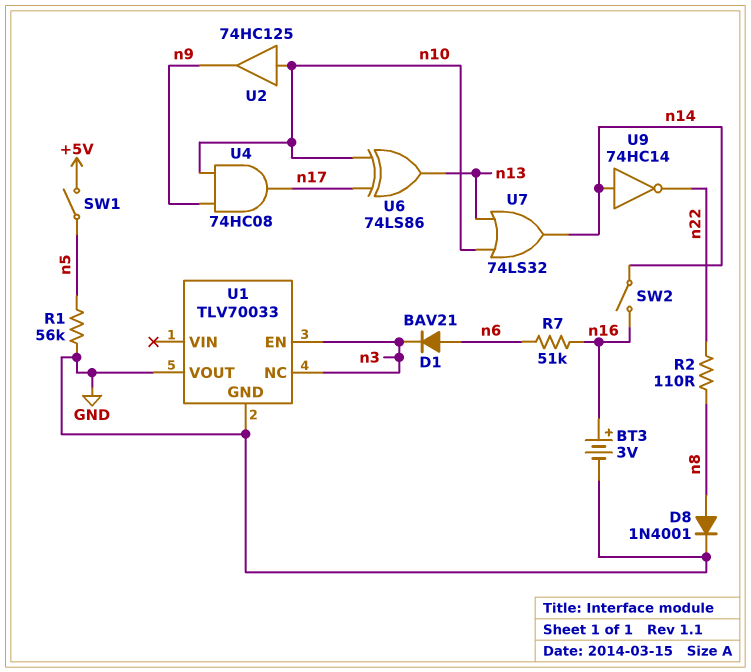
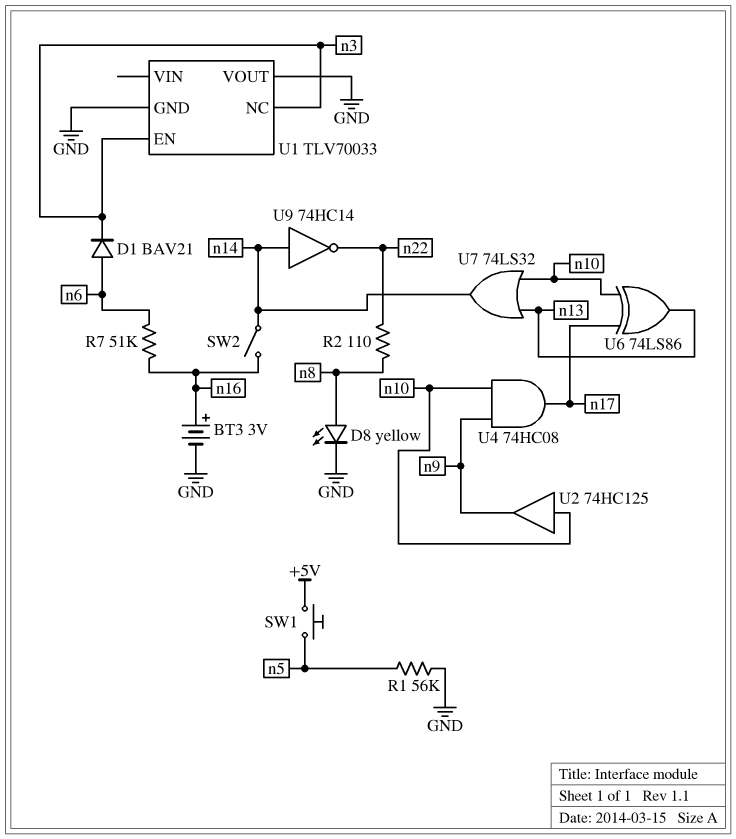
D8: diode 1N4001 (A n8, K GND) -> LED yellow (A n8, K GND)
SW1: switch (+5V, n5) -> button (+5V, n5)

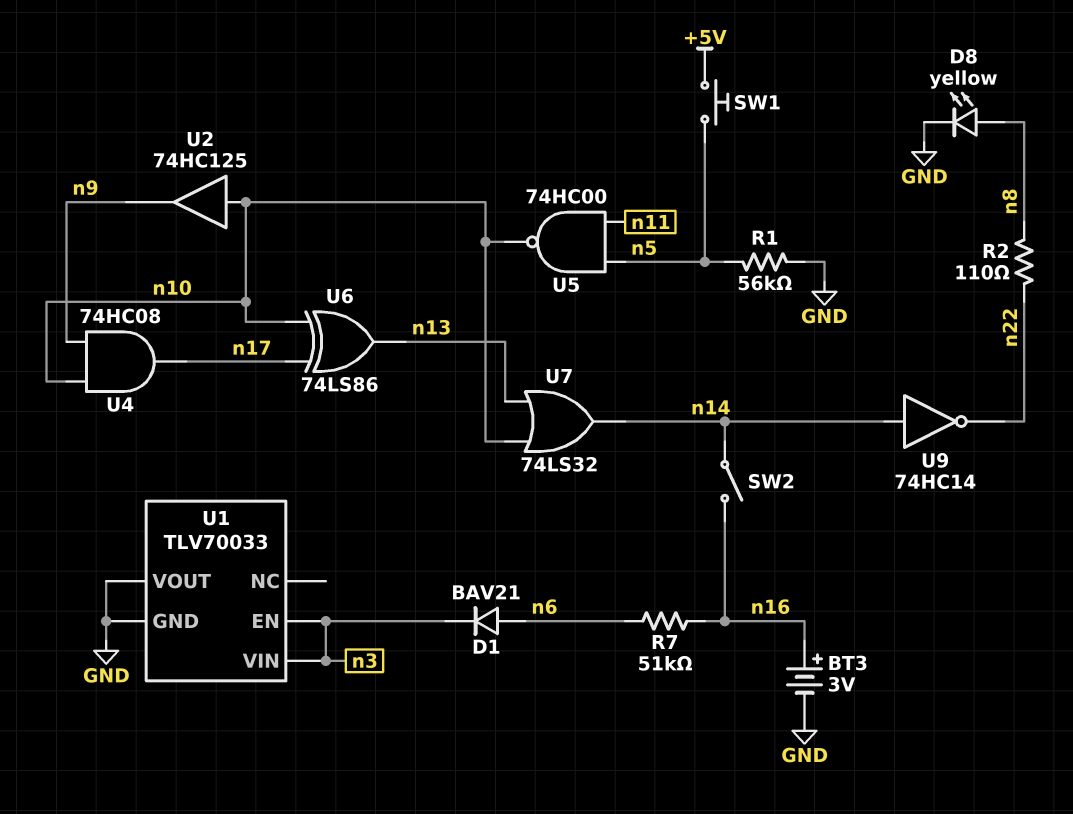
U1 pin NC: n3 -> none
U1 pin VIN: none -> n3
U5: none -> NAND 74HC00 (in n5, in n11, out n10)

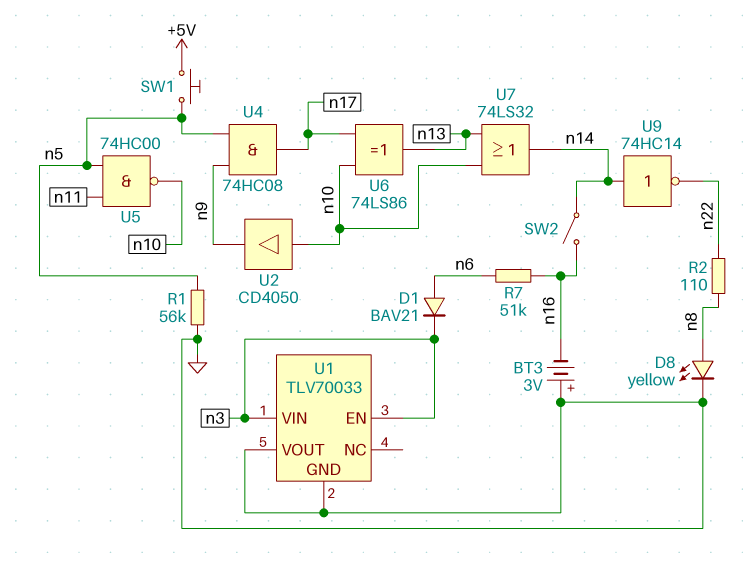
BT3: 3V (plus n16, minus GND) -> 3V (plus GND, minus n16)
U2: buffer 74HC125 (in n10, out n9) -> buffer CD4050 (in n10, out n9)
U4: AND 74HC08 (in n9, in n10, out n17) -> AND 74HC08 (in n5, in n9, out n17)

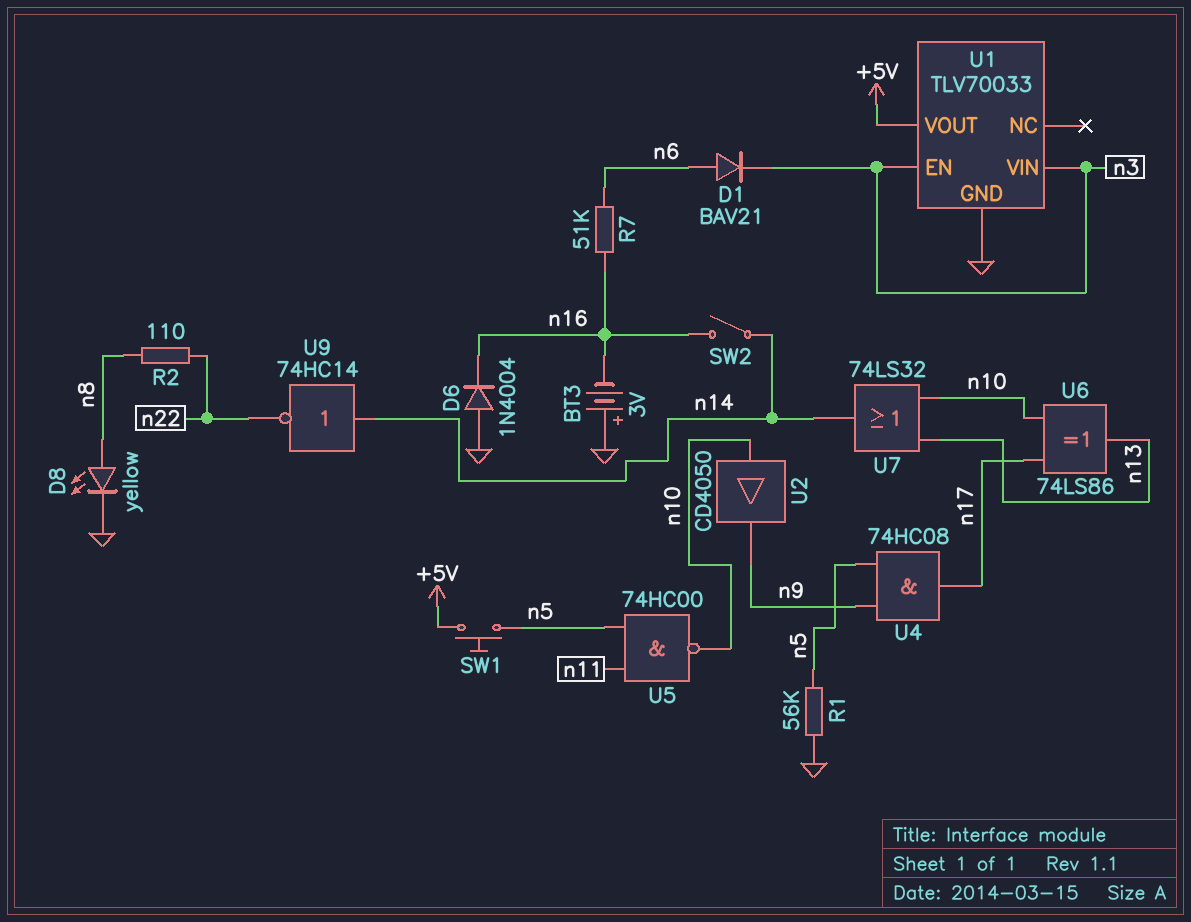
D6: none -> diode 1N4004 (A GND, K n16)
U1 pin VOUT: GND -> +5V

